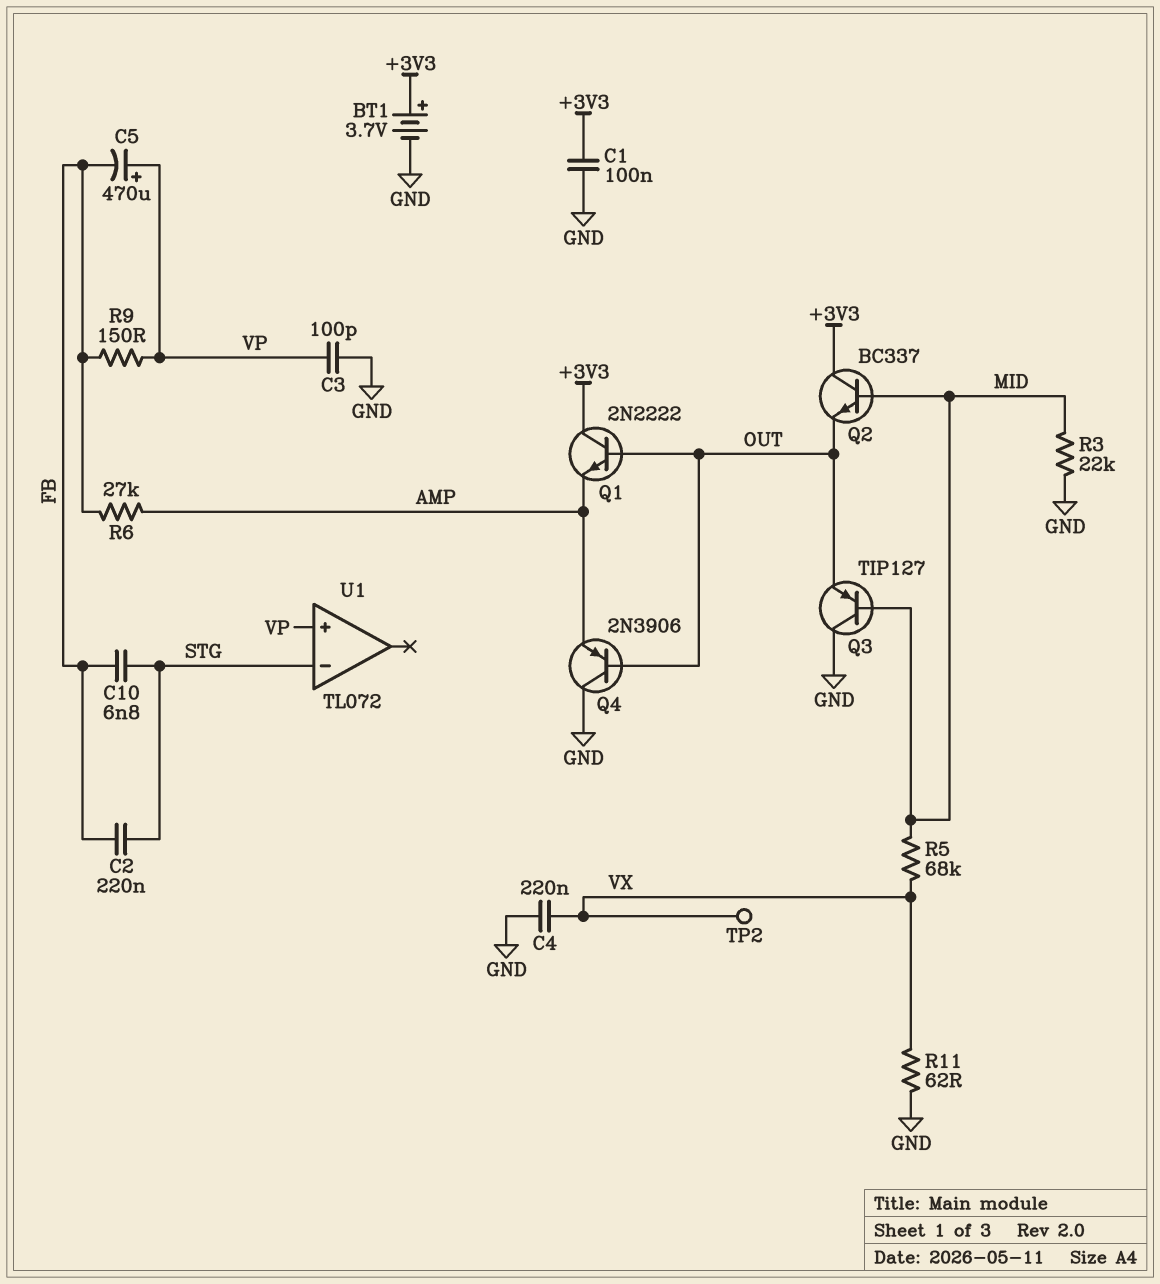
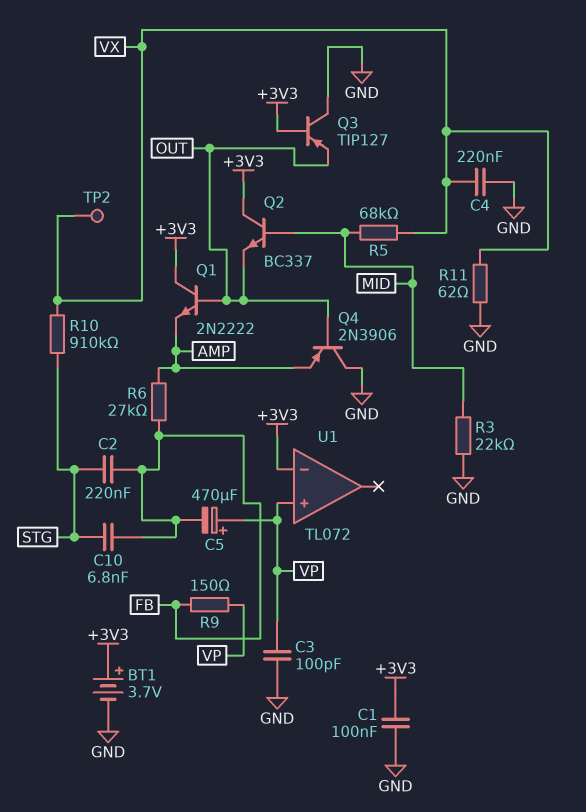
Q3: PNP TIP127 (B MID, C GND, E OUT) -> PNP TIP127 (B +3V3, C GND, E OUT)
R10: none -> 910k (STG, VX)
U1 pin in-: STG -> +3V3

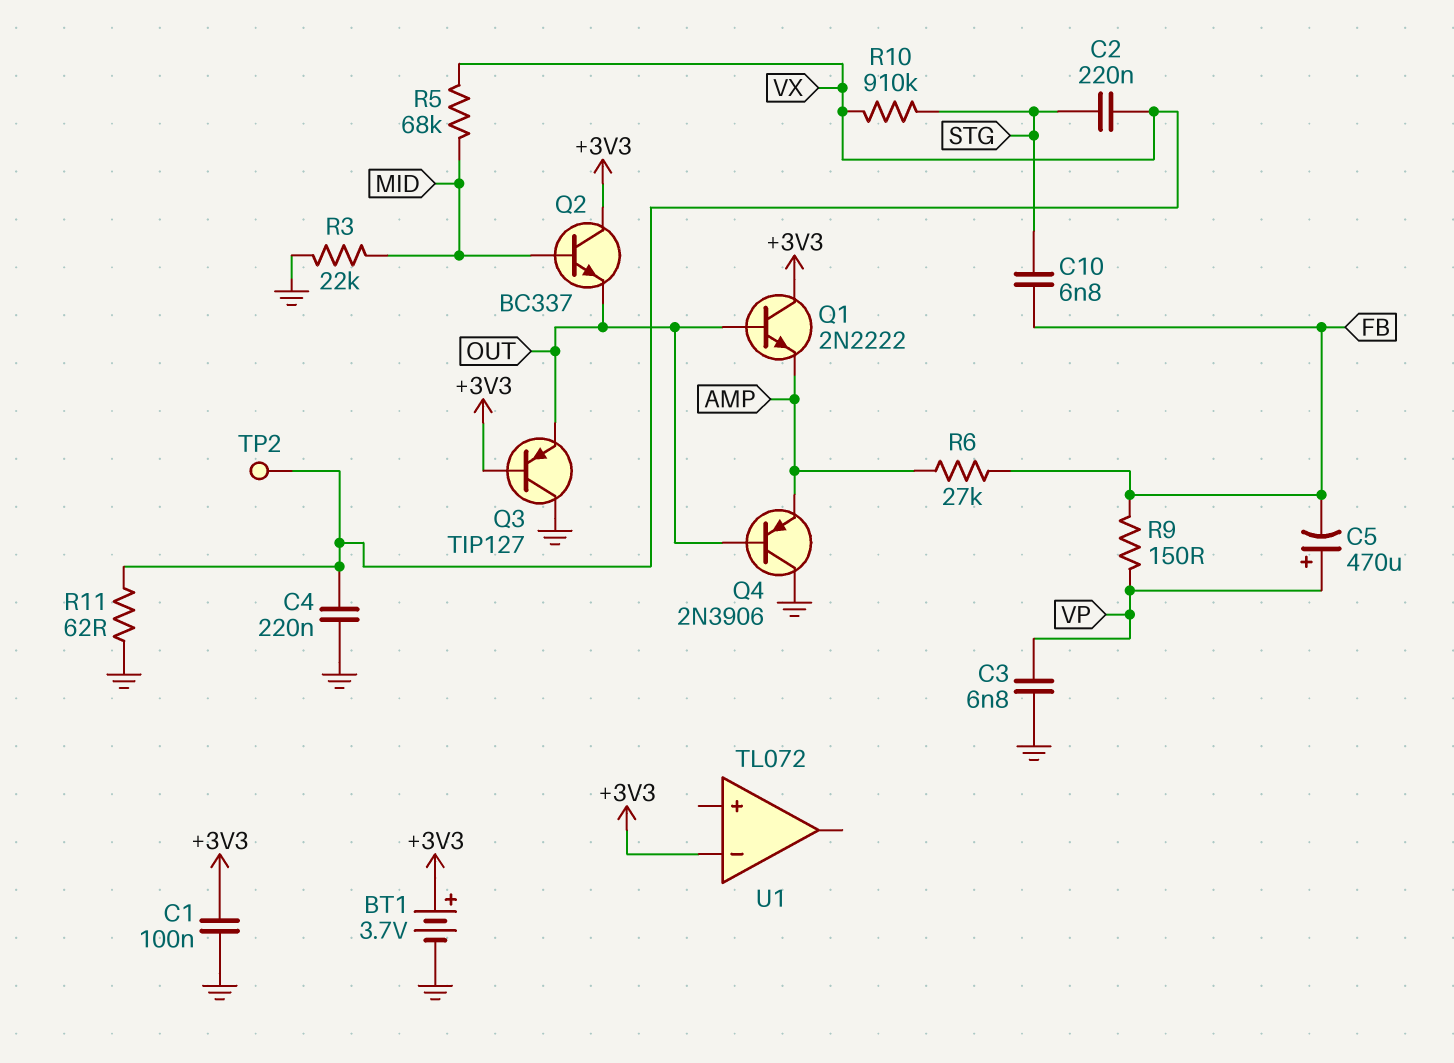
C2: 220nF (FB, STG) -> 220nF (STG, VX)
C3: 100pF (GND, VP) -> 6.8nF (GND, VP)
U1 pin in+: VP -> none

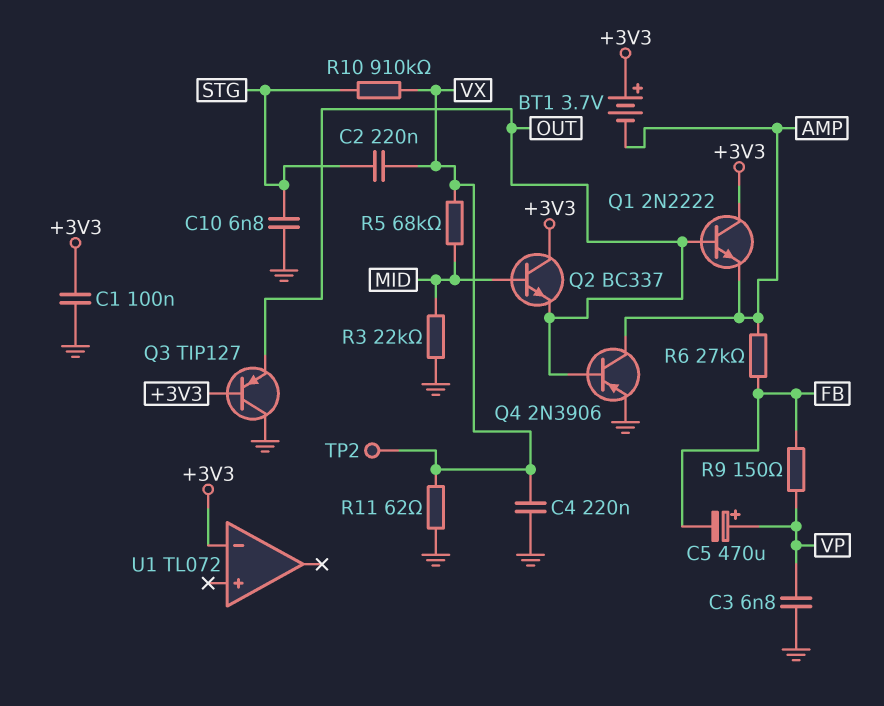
BT1: 3.7V (plus +3V3, minus GND) -> 3.7V (plus +3V3, minus AMP)
C10: 6.8nF (FB, STG) -> 6.8nF (GND, STG)
Q4: PNP 2N3906 (B OUT, C GND, E AMP) -> PNP 2N3906 (B OUT, C AMP, E GND)

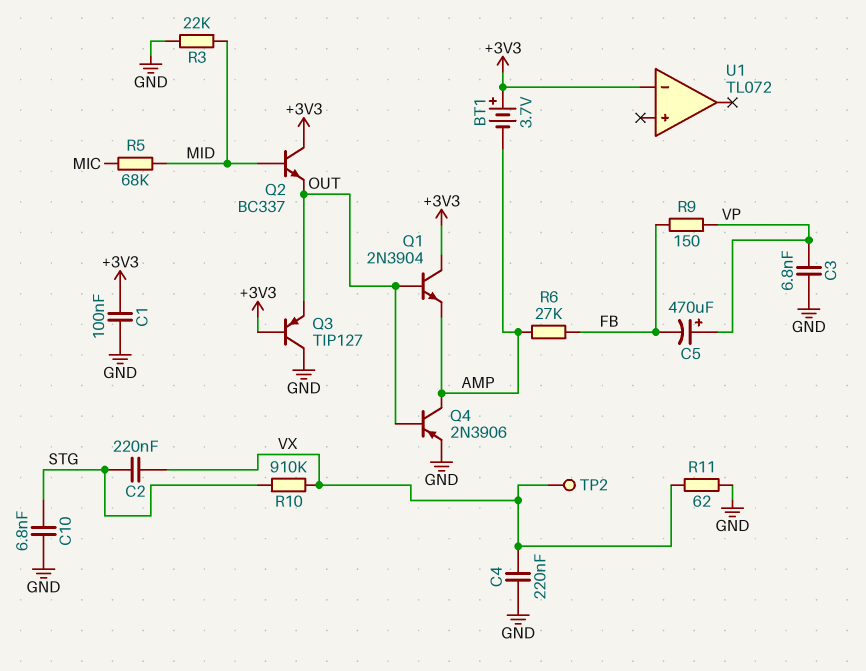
Q1: NPN 2N2222 (B OUT, C +3V3, E AMP) -> NPN 2N3904 (B OUT, C +3V3, E AMP)
R5: 68k (MID, VX) -> 68k (MIC, MID)

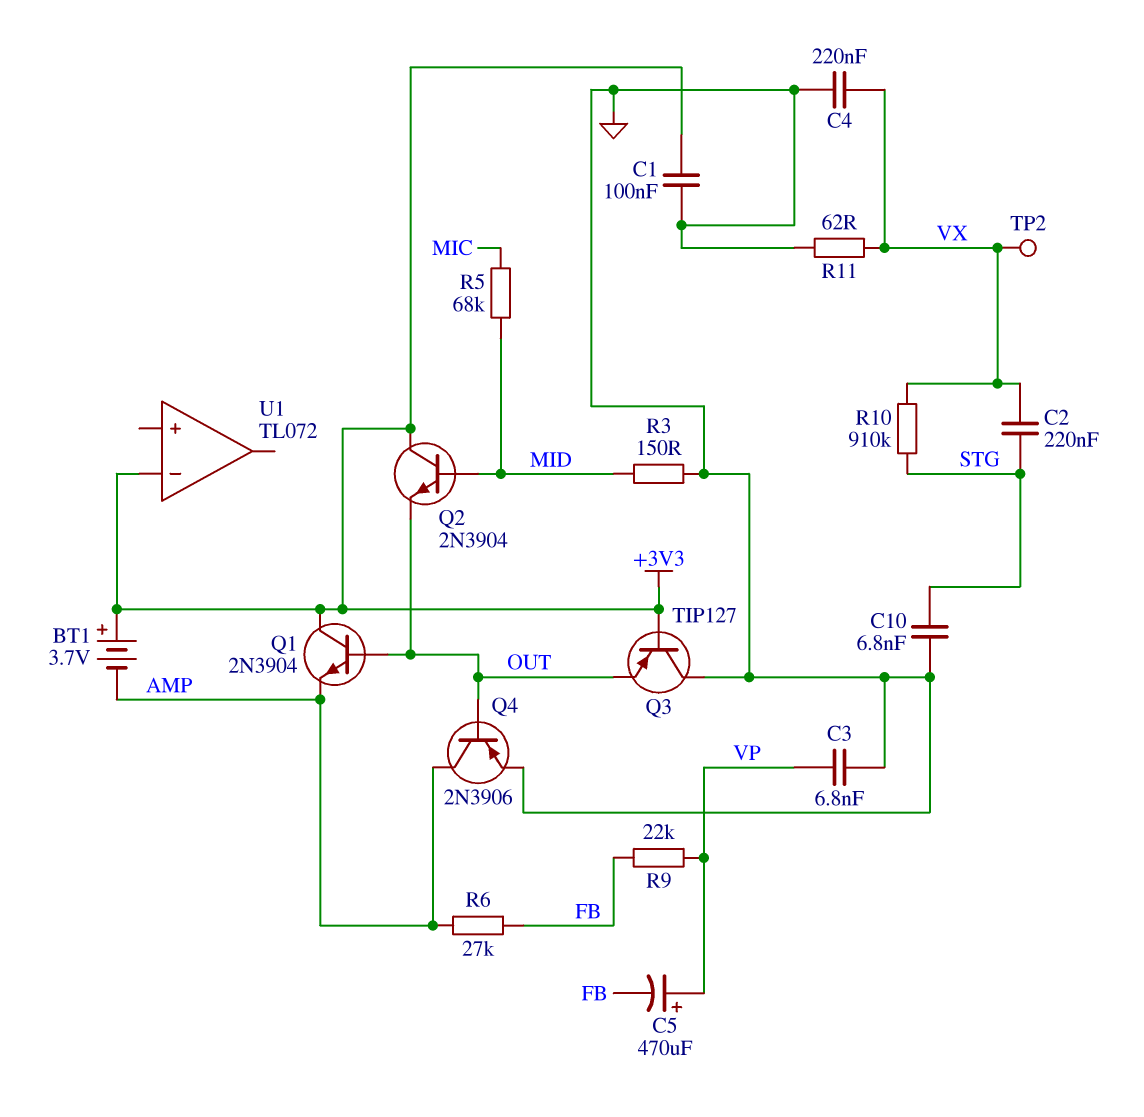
Q2: NPN BC337 (B MID, C +3V3, E OUT) -> NPN 2N3904 (B MID, C +3V3, E OUT)
R3: 22k (GND, MID) -> 150 (GND, MID)
R9: 150 (FB, VP) -> 22k (FB, VP)

